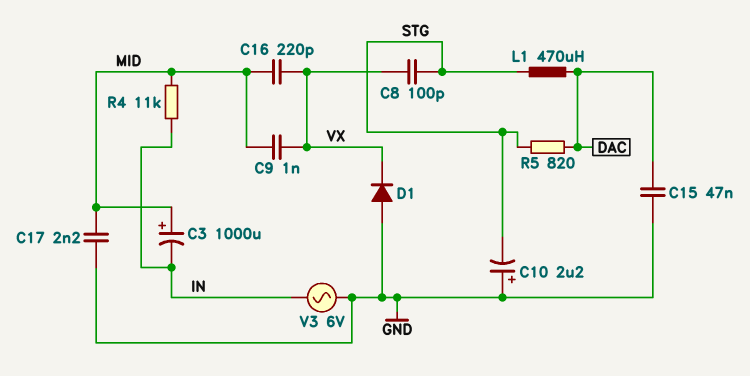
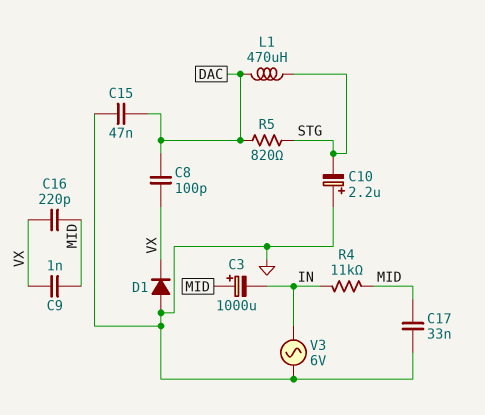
C8: 100pF (STG, VX) -> 100pF (DAC, VX)
C17: 2.2nF (GND, MID) -> 33nF (GND, MID)

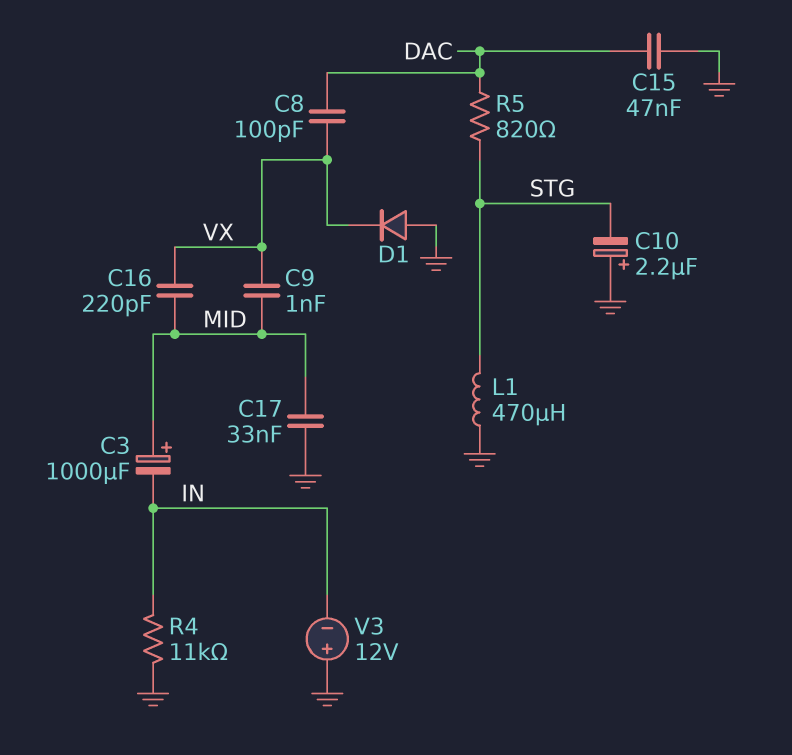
L1: 470uH (DAC, STG) -> 470uH (GND, STG)
R4: 11k (IN, MID) -> 11k (GND, IN)
V3: AC 6V (GND, IN) -> 12V (plus GND, minus IN)

